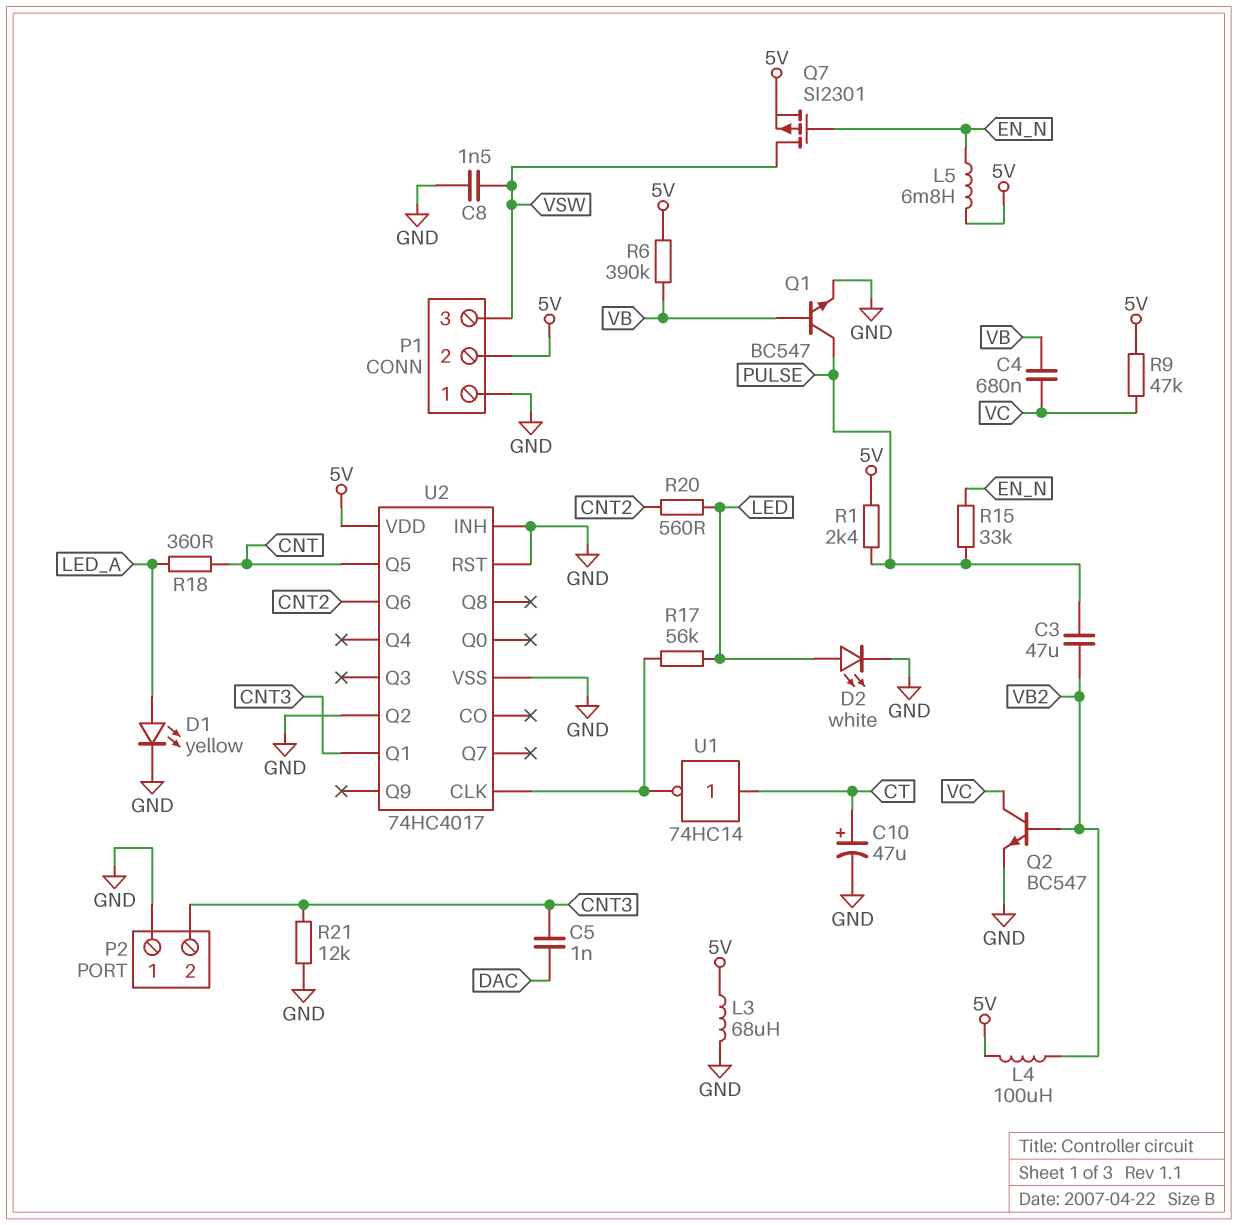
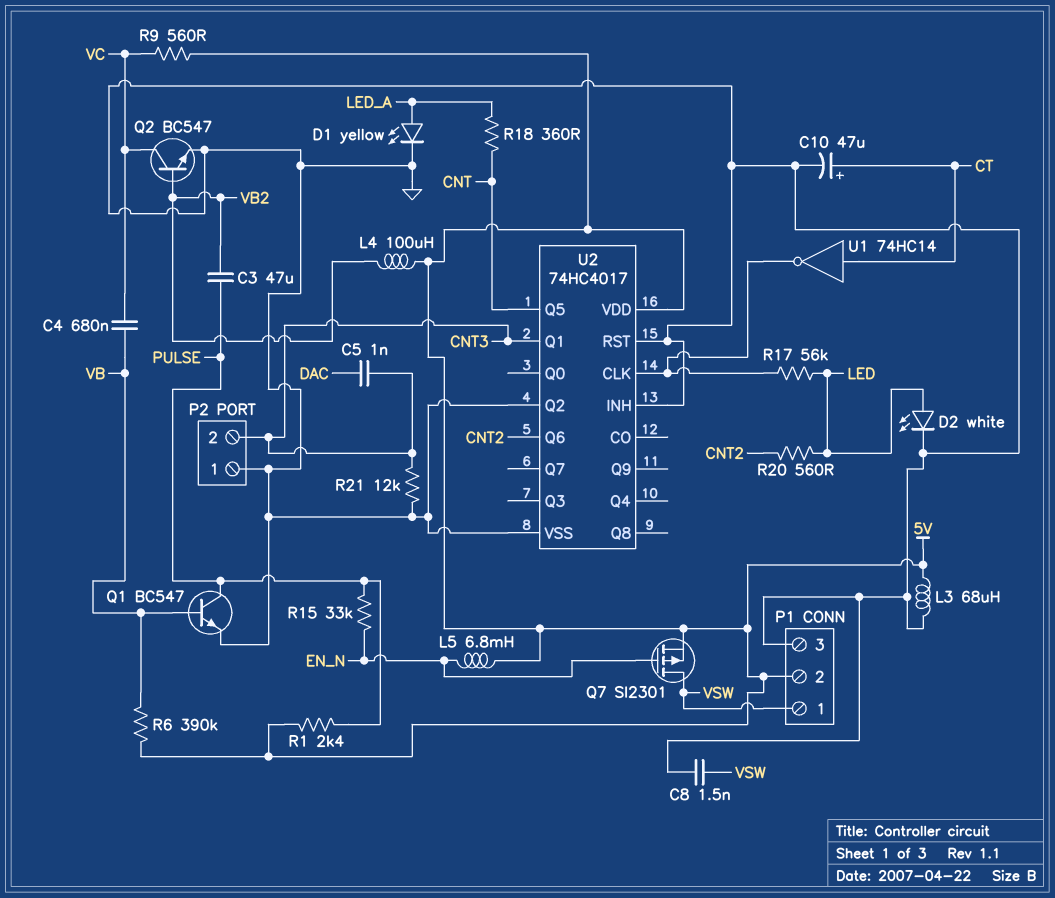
P1 pin 1: GND -> VSW
P1 pin 3: VSW -> GND
R9: 47k (5V, VC) -> 560 (5V, VC)

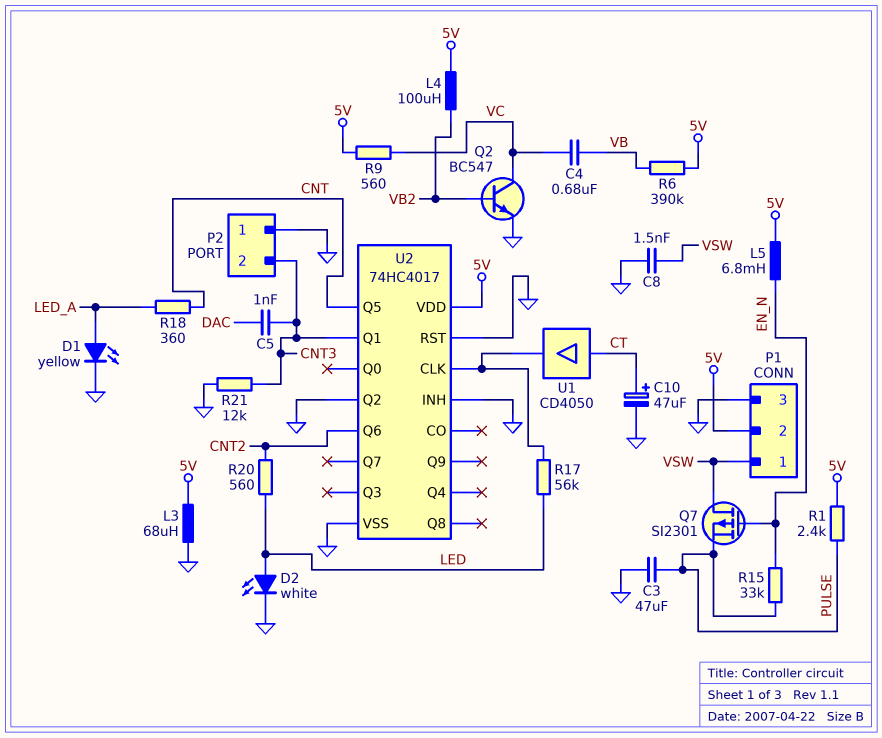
C3: 47uF (PULSE, VB2) -> 47uF (GND, PULSE)
Q1: NPN BC547 (B VB, C PULSE, E GND) -> none
Q7: PMOS SI2301 (G EN_N, D VSW, S 5V) -> PMOS SI2301 (G EN_N, D VSW, S PULSE)
U1: NOT 74HC14 (in CT, out U2/CLK) -> buffer CD4050 (in CT, out U2/CLK)

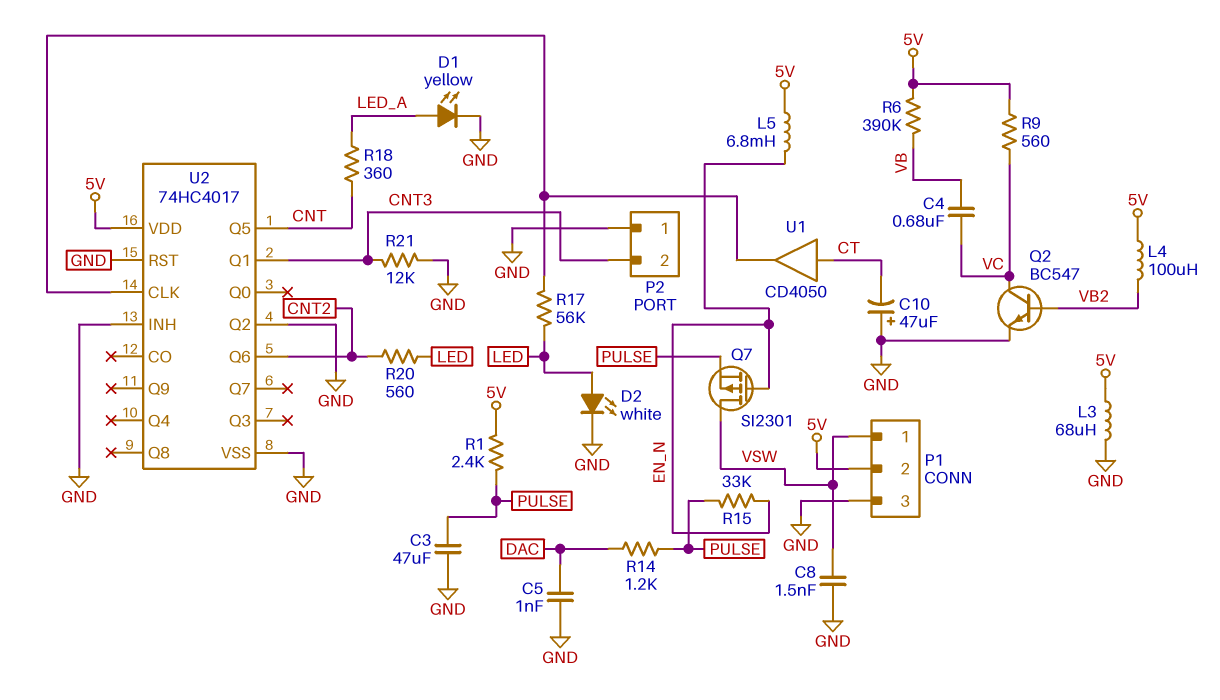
C5: 1nF (CNT3, DAC) -> 1nF (DAC, GND)
C10: 47uF (plus CT, minus GND) -> 47uF (plus GND, minus CT)
R14: none -> 1.2k (DAC, PULSE)

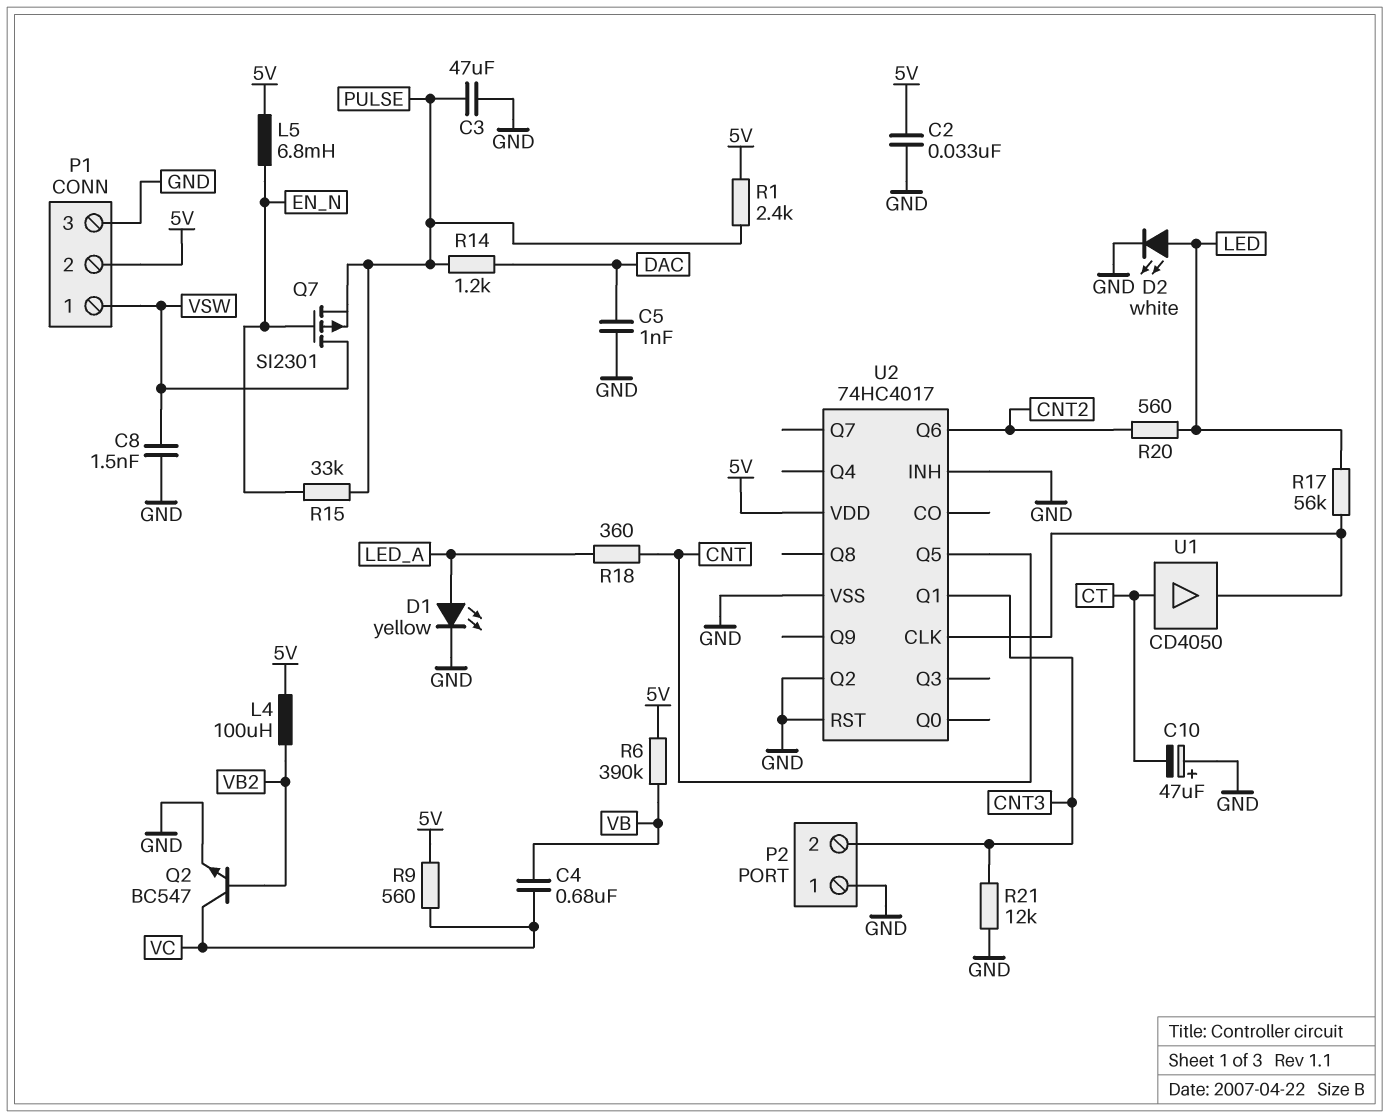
C2: none -> 33nF (5V, GND)
L3: 68uH (5V, GND) -> none

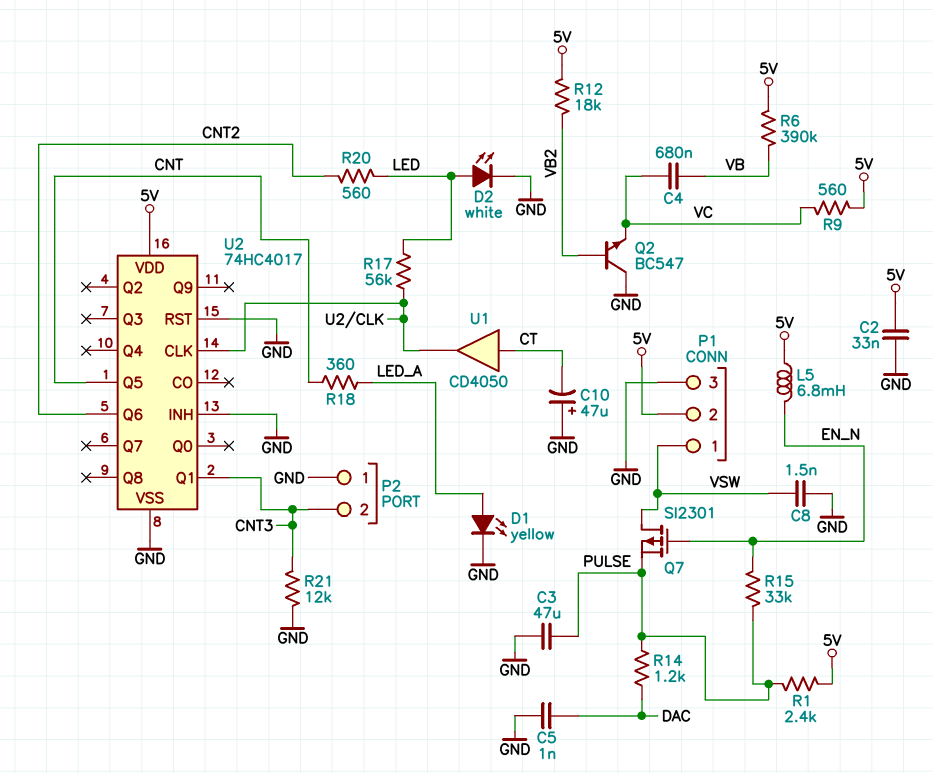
L4: 100uH (5V, VB2) -> none
Q2: NPN BC547 (B VB2, C VC, E GND) -> NPN BC547 (B VB2, C GND, E VC)
R12: none -> 18k (5V, VB2)
U2 pin Q2: GND -> none

